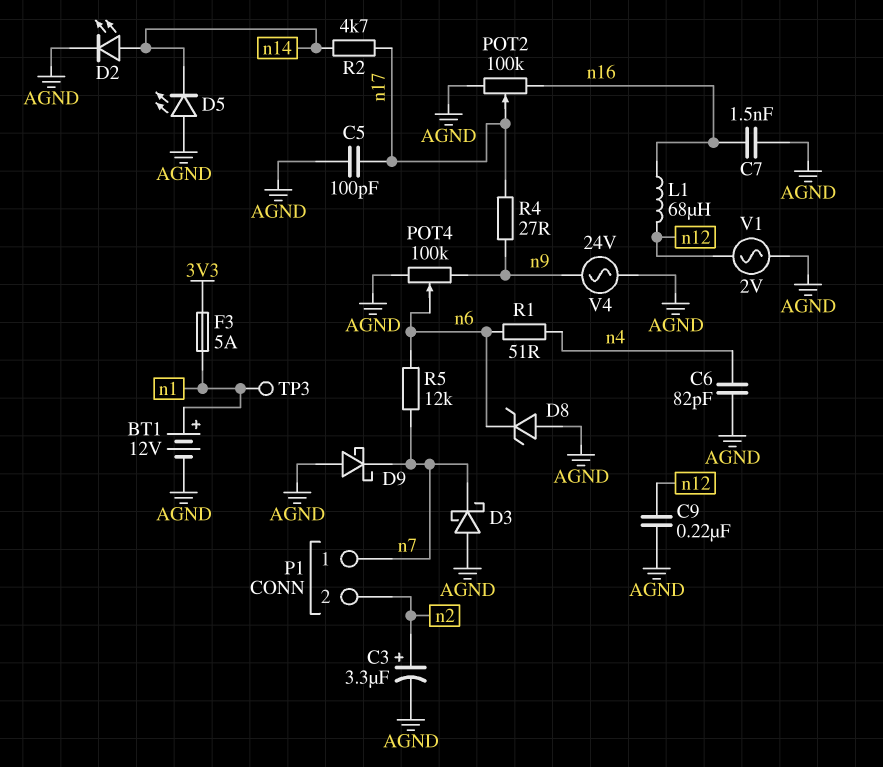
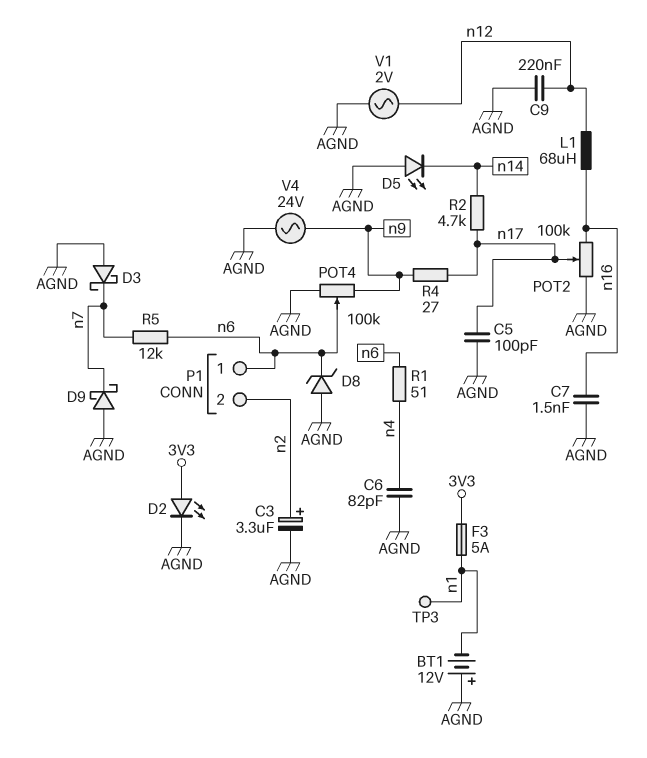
BT1: 12V (plus n1, minus AGND) -> 12V (plus AGND, minus n1)
D2: LED (A n14, K AGND) -> LED (A 3V3, K AGND)
P1 pin 1: n7 -> n6

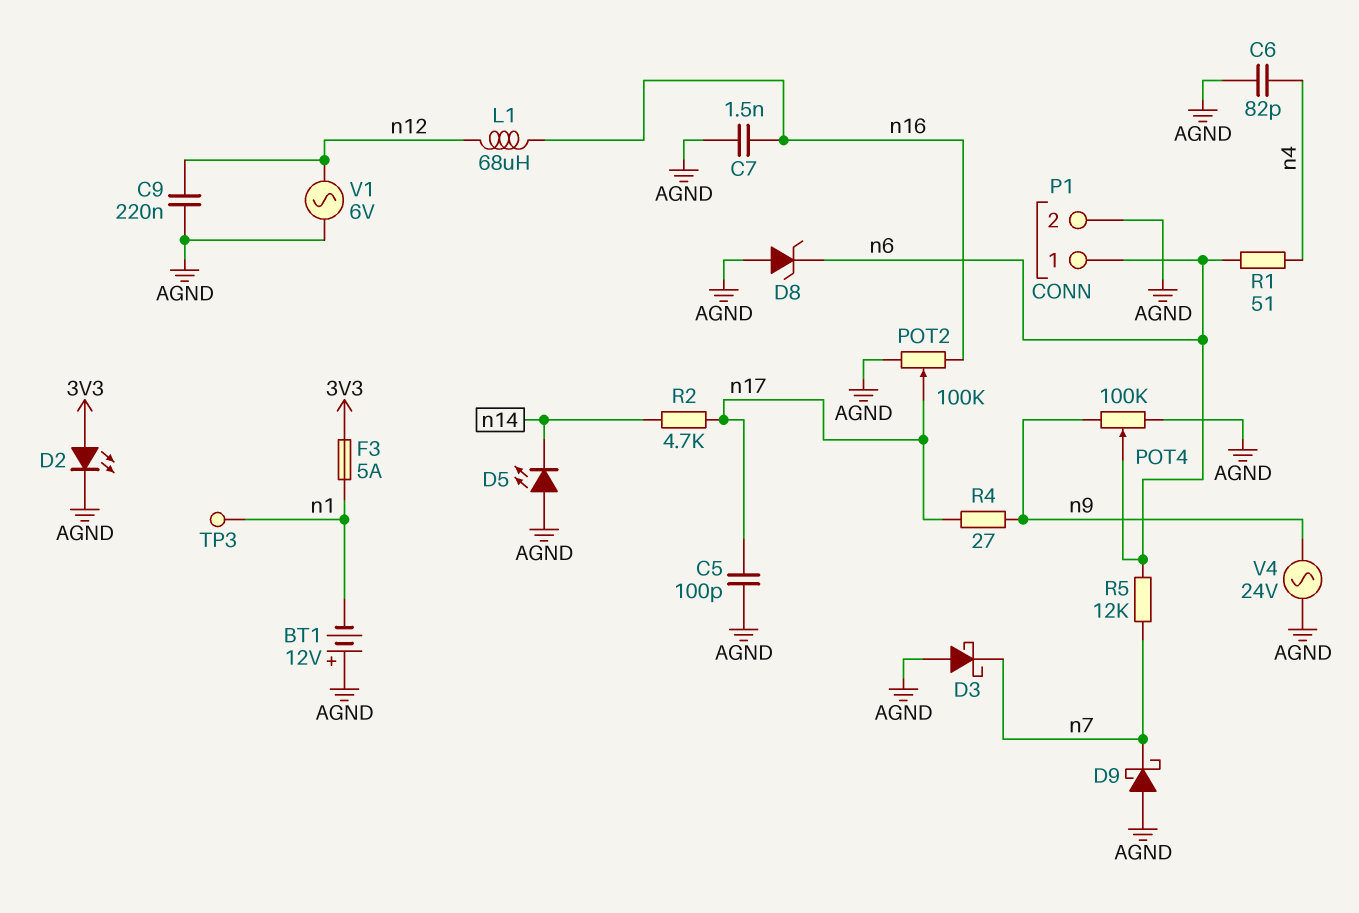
C3: 3.3uF (plus n2, minus AGND) -> none
P1 pin 2: n2 -> AGND
V1: AC 2V (AGND, n12) -> AC 6V (AGND, n12)

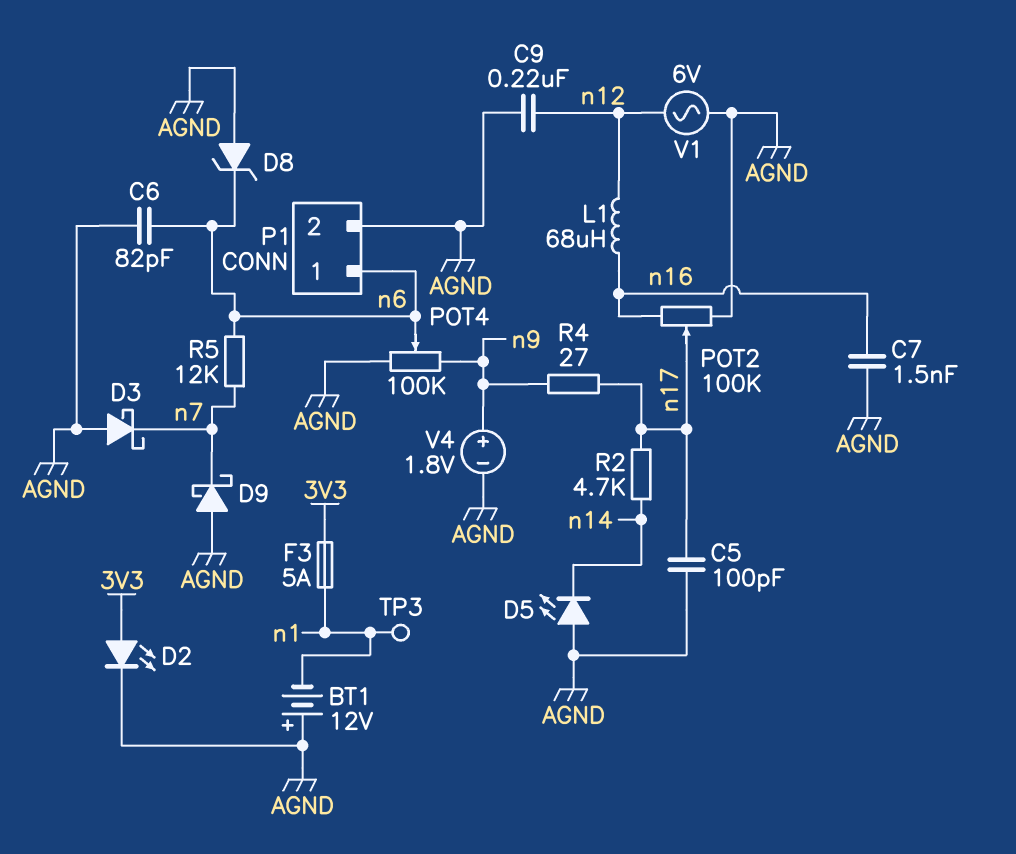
C6: 82pF (AGND, n4) -> 82pF (AGND, n6)
R1: 51 (n4, n6) -> none
V4: AC 24V (AGND, n9) -> 1.8V (plus n9, minus AGND)

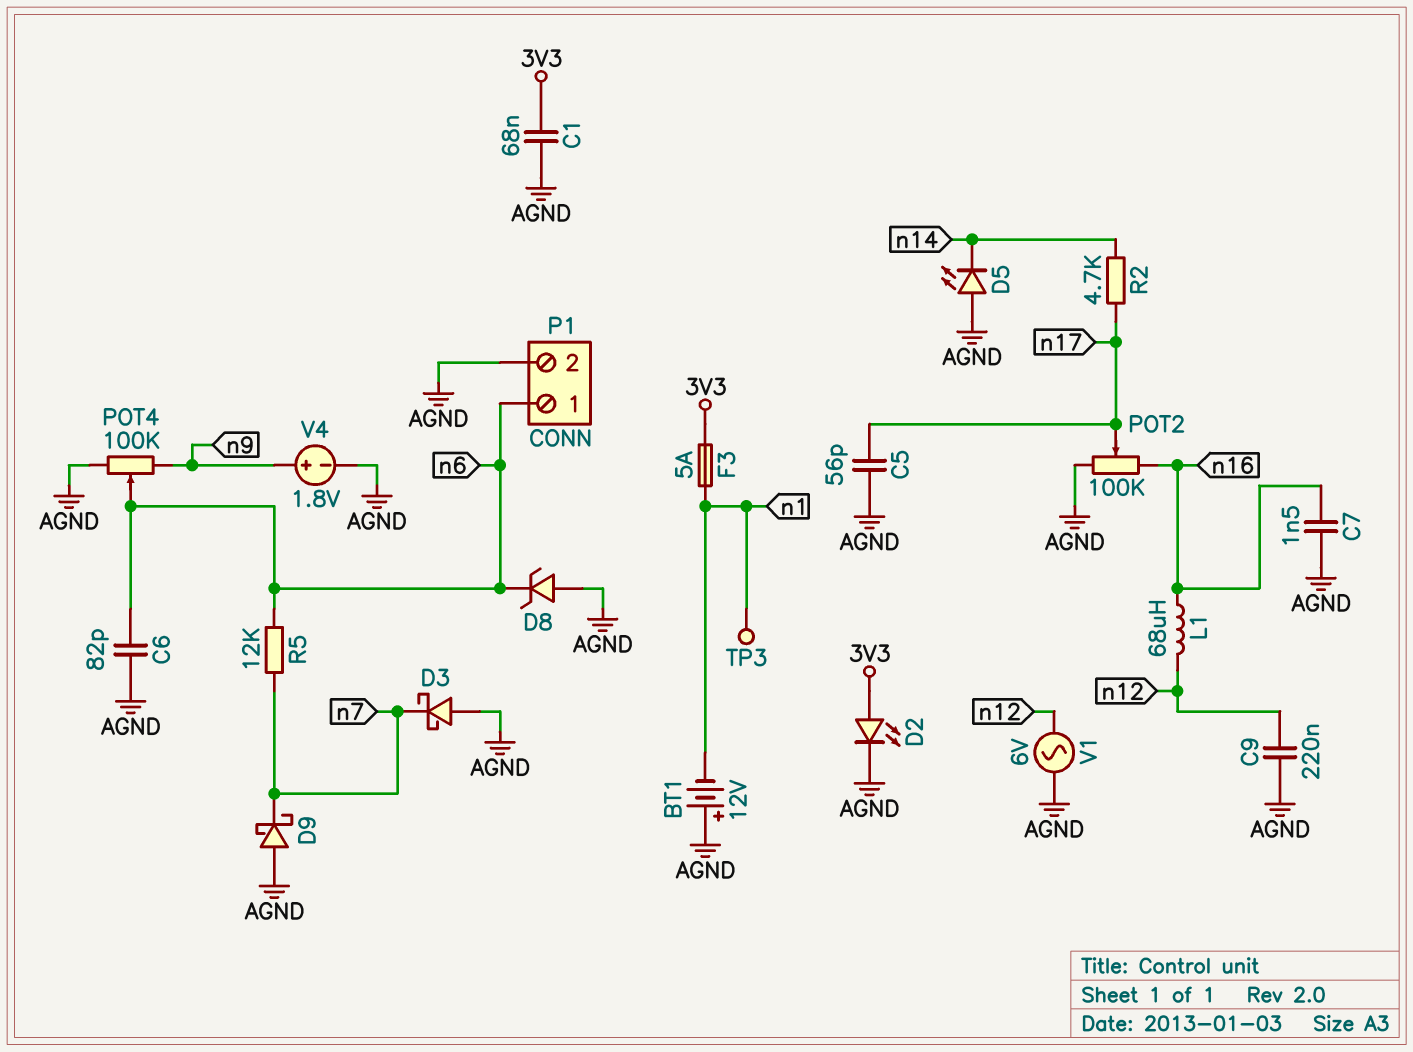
C1: none -> 68nF (3V3, AGND)
C5: 100pF (AGND, n17) -> 56pF (AGND, n17)
R4: 27 (n9, n17) -> none

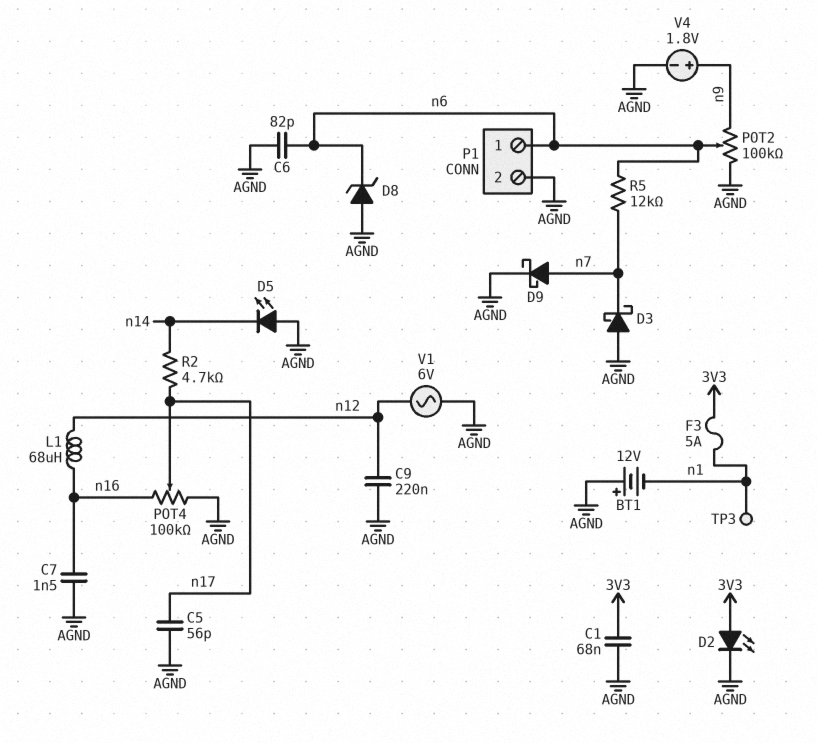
D9: schottky (A AGND, K n7) -> schottky (A n7, K AGND)
POT2: 100k (AGND, n16, wiper n17) -> 100k (AGND, n9, wiper n6)
POT4: 100k (AGND, n9, wiper n6) -> 100k (AGND, n16, wiper n17)

